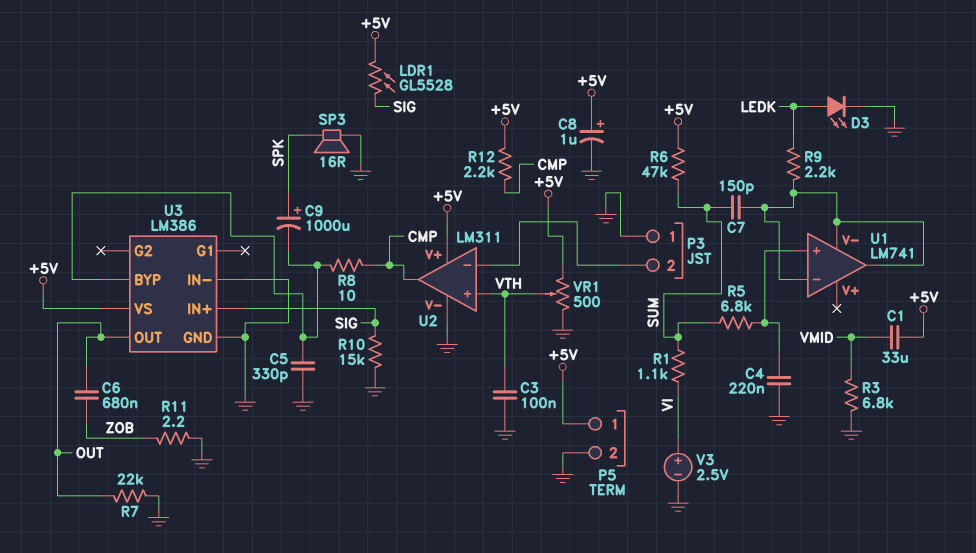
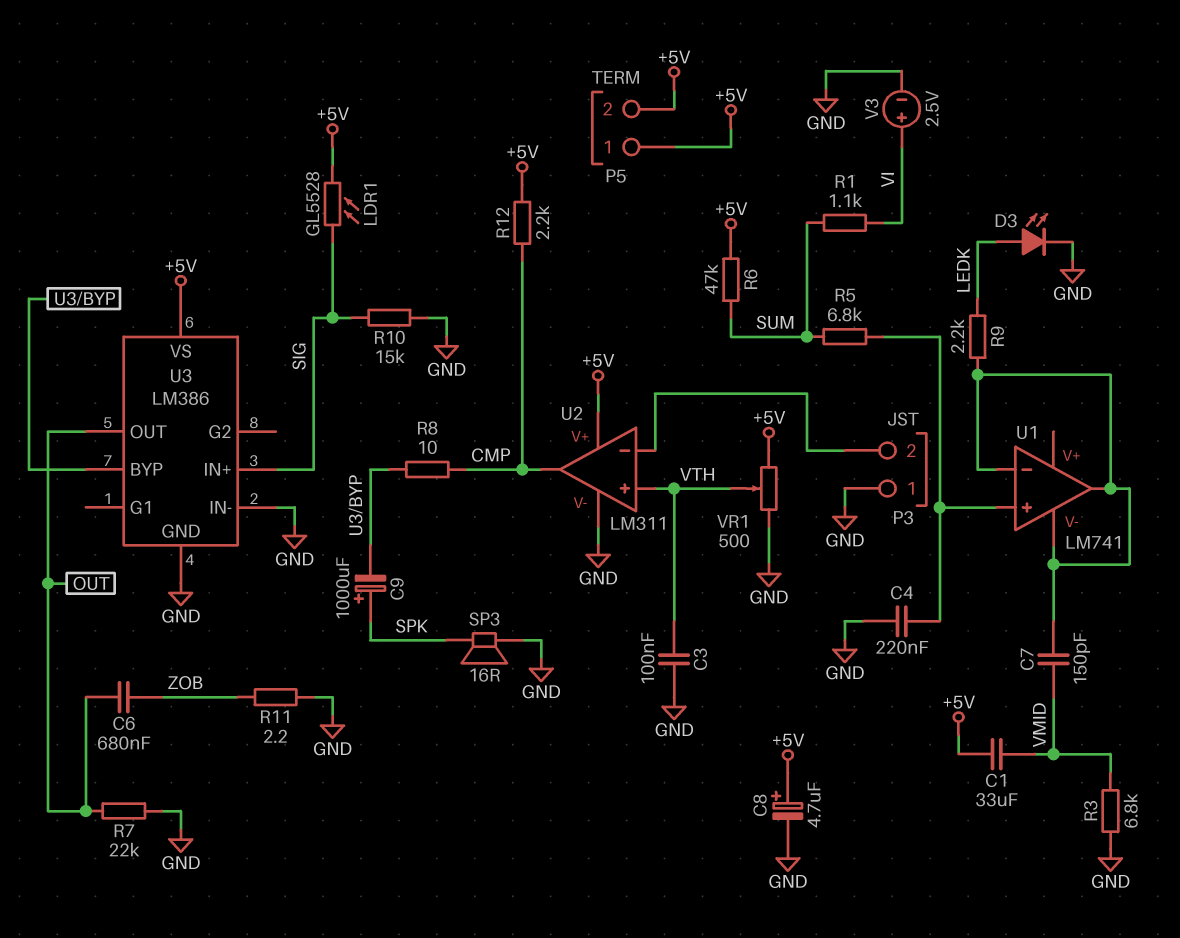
C5: 330pF (GND, U3/BYP) -> none
C7: 150pF (SUM, U1/V-) -> 150pF (U1/V-, VMID)
C8: 1uF (plus +5V, minus GND) -> 4.7uF (plus +5V, minus GND)
P5 pin 2: GND -> +5V

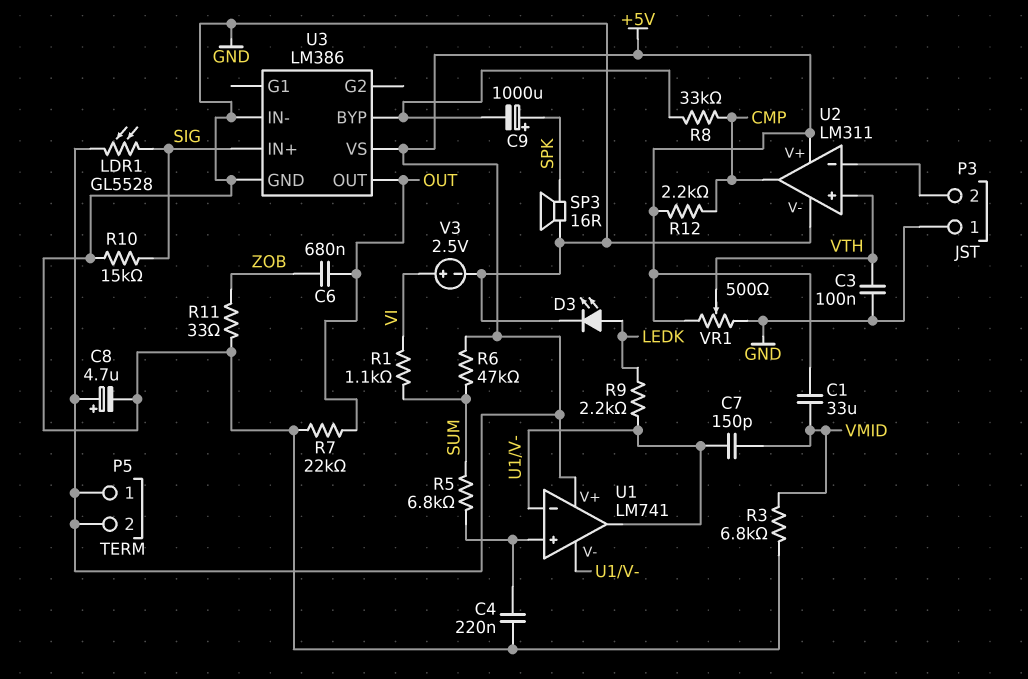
R8: 10 (CMP, U3/BYP) -> 33k (CMP, U3/BYP)
R11: 2.2 (GND, ZOB) -> 33 (GND, ZOB)
U1 pin V+: none -> +5V

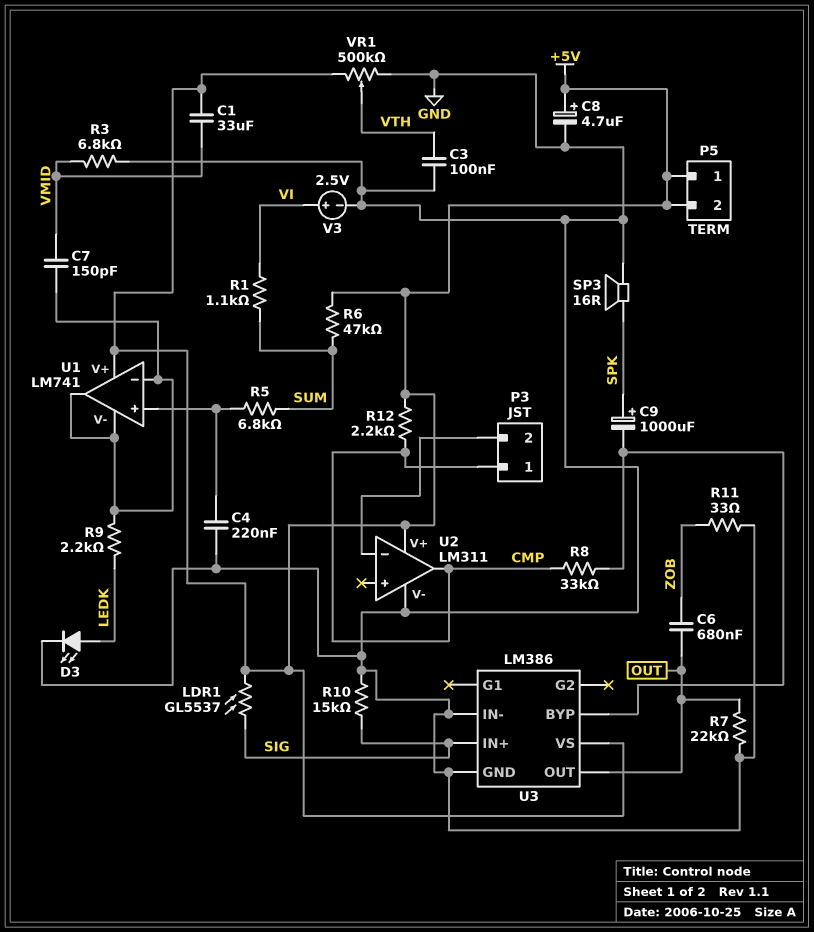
LDR1: GL5528 (+5V, SIG) -> GL5537 (+5V, SIG)
P3 pin 1: GND -> CMP
U2 pin in+: VTH -> none
VR1: 500 (+5V, GND, wiper VTH) -> 500k (+5V, GND, wiper VTH)

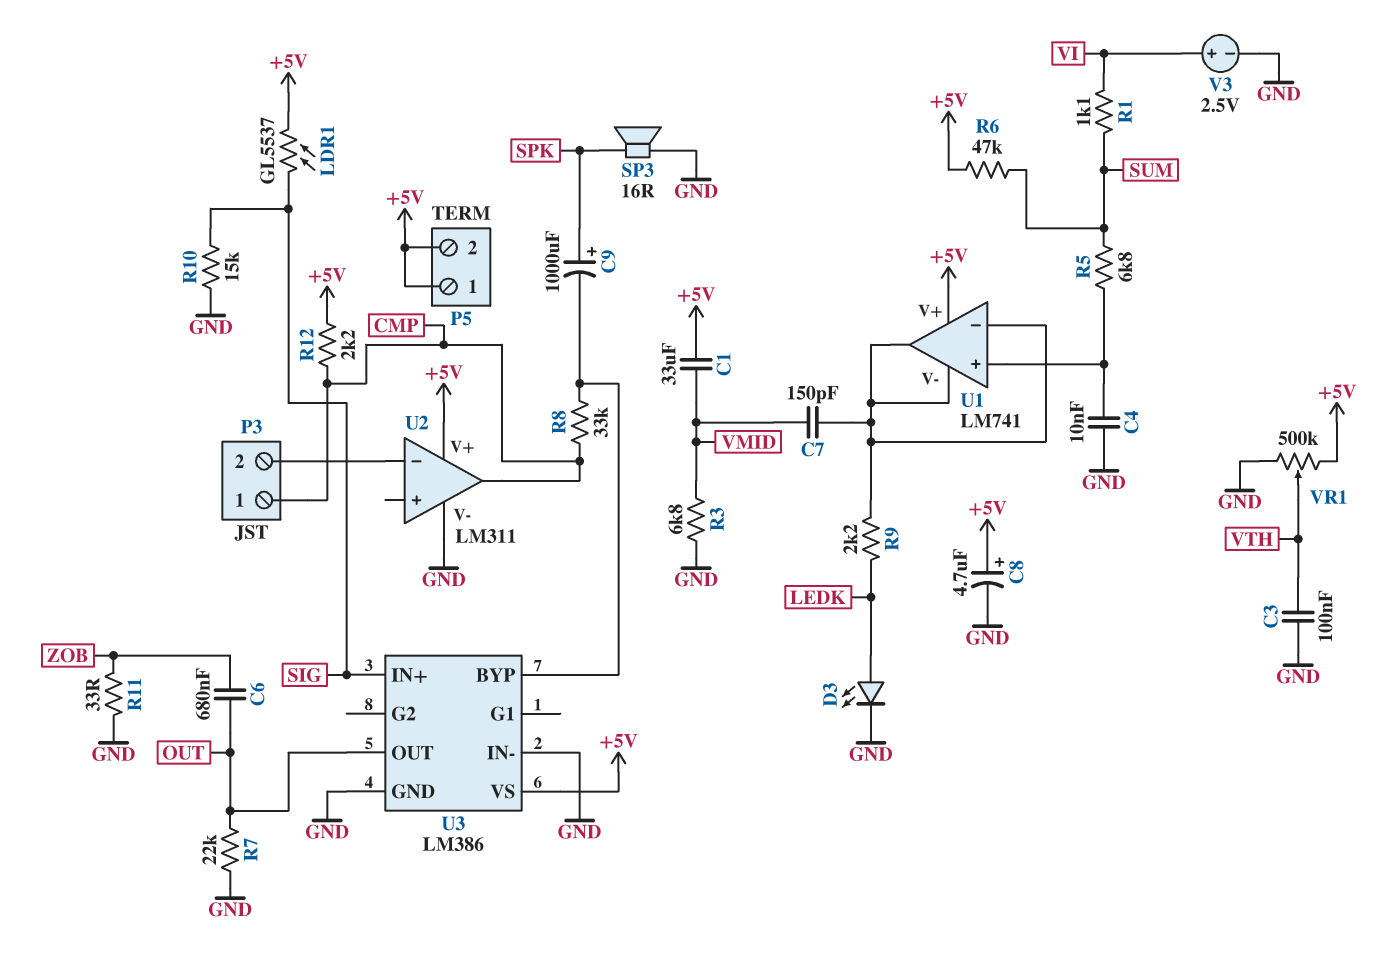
C4: 220nF (GND, U1/in+) -> 10nF (GND, U1/in+)

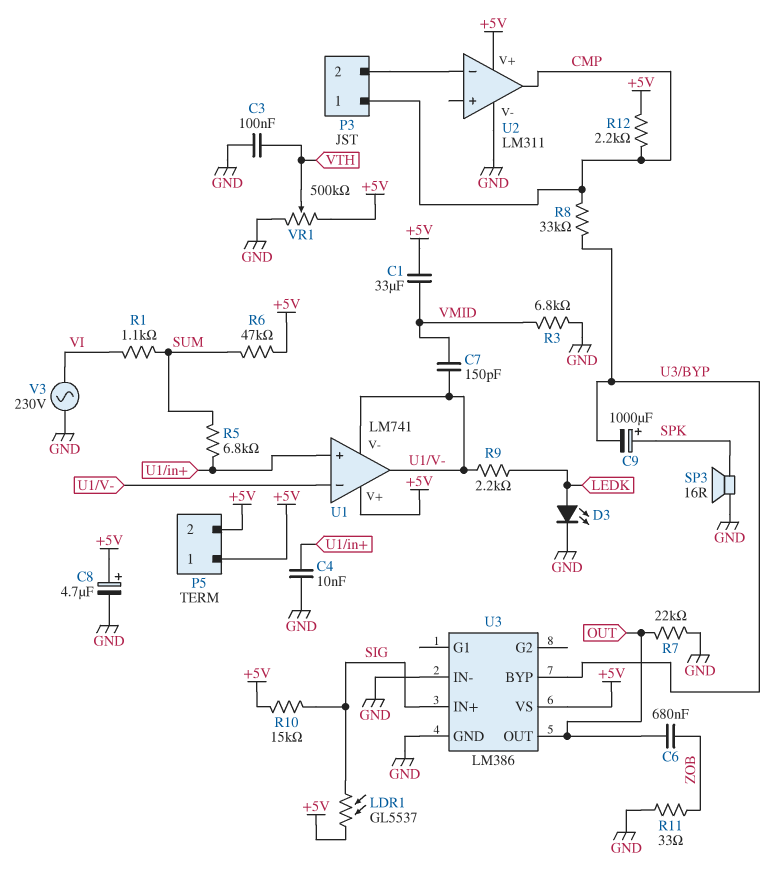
R10: 15k (GND, SIG) -> 15k (+5V, SIG)
V3: 2.5V (plus VI, minus GND) -> AC 230V (GND, VI)

